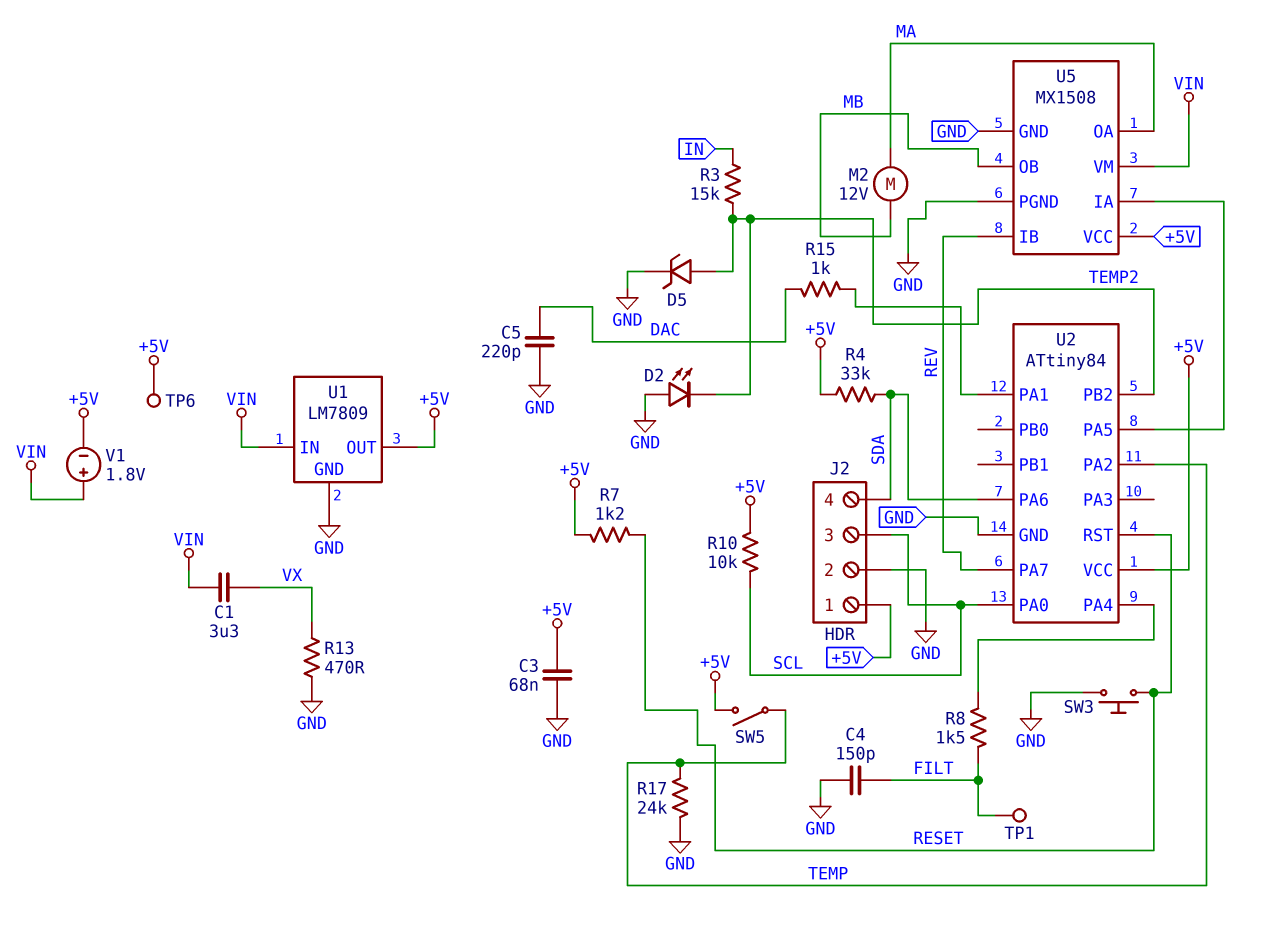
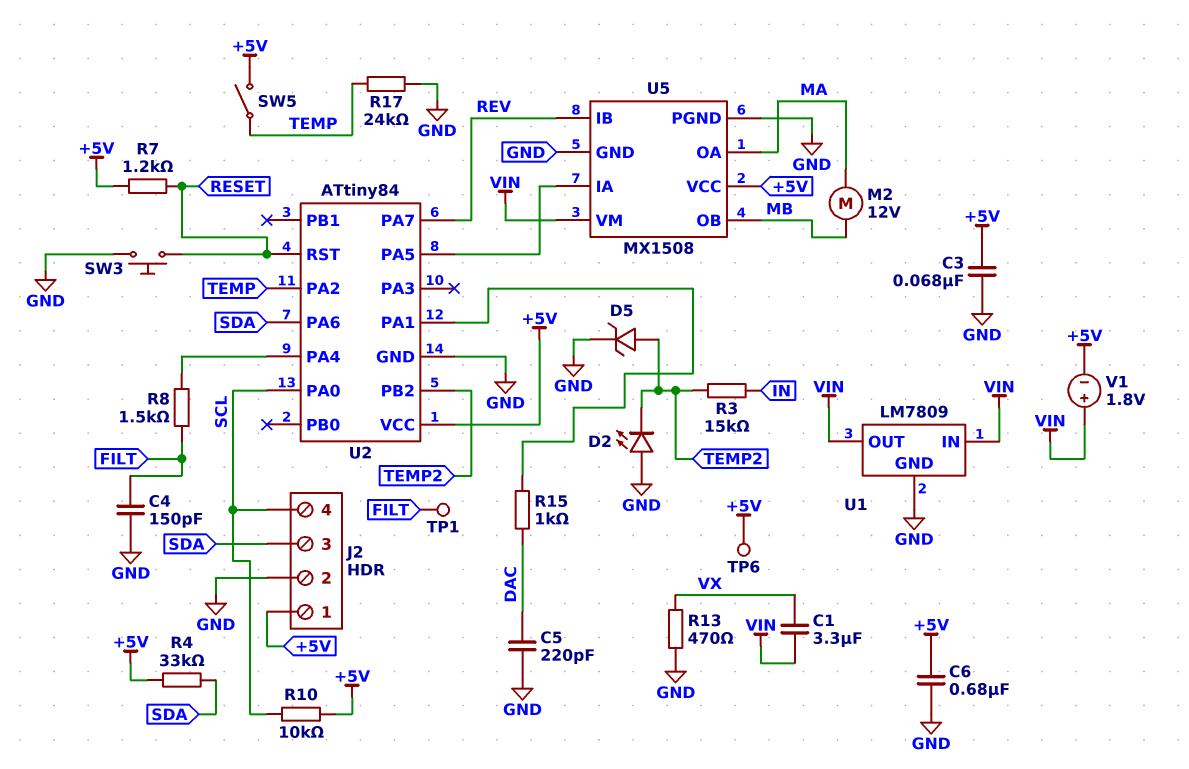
C6: none -> 680nF (+5V, GND)
J2 pin 3: SCL -> SDA
J2 pin 4: SDA -> SCL
U1 pin OUT: +5V -> VIN

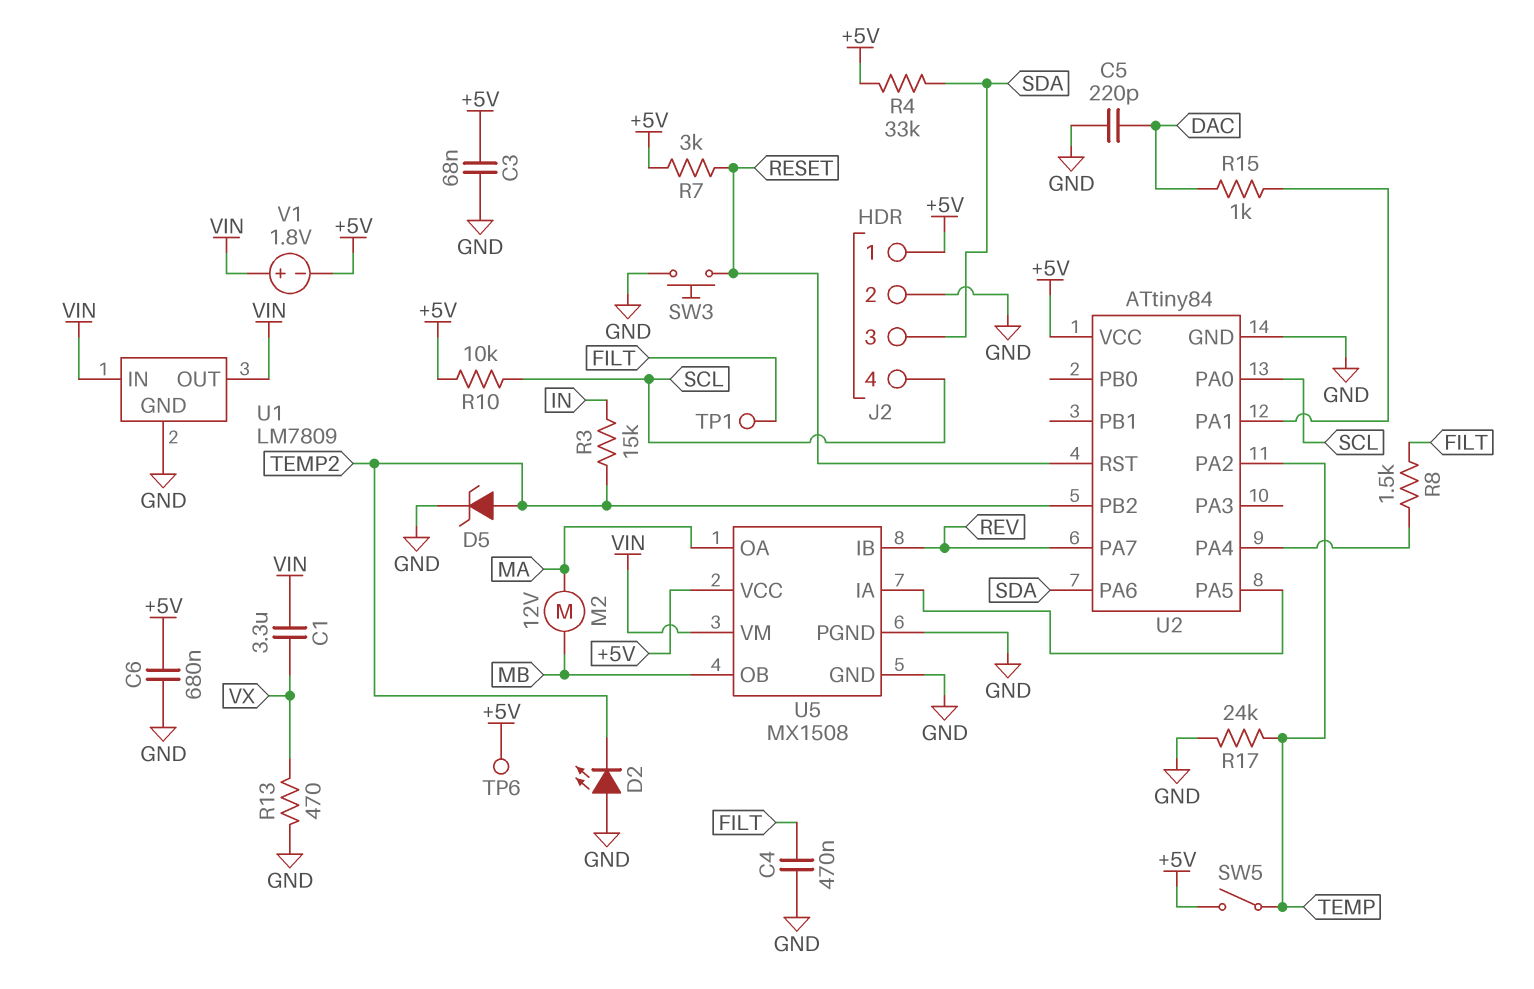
C4: 150pF (FILT, GND) -> 470nF (FILT, GND)
R7: 1.2k (+5V, RESET) -> 3k (+5V, RESET)

